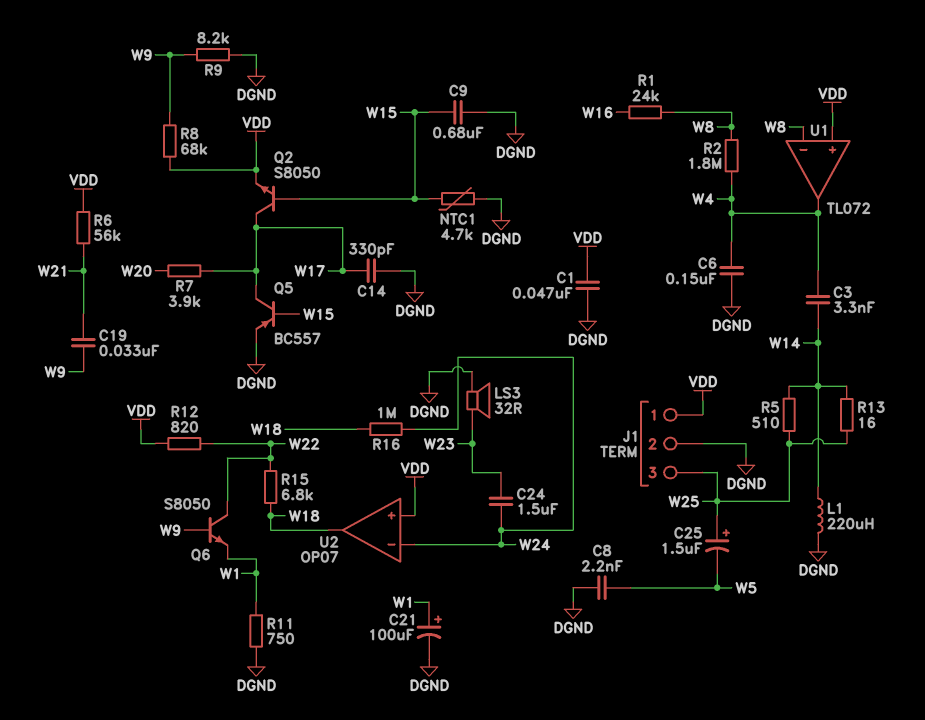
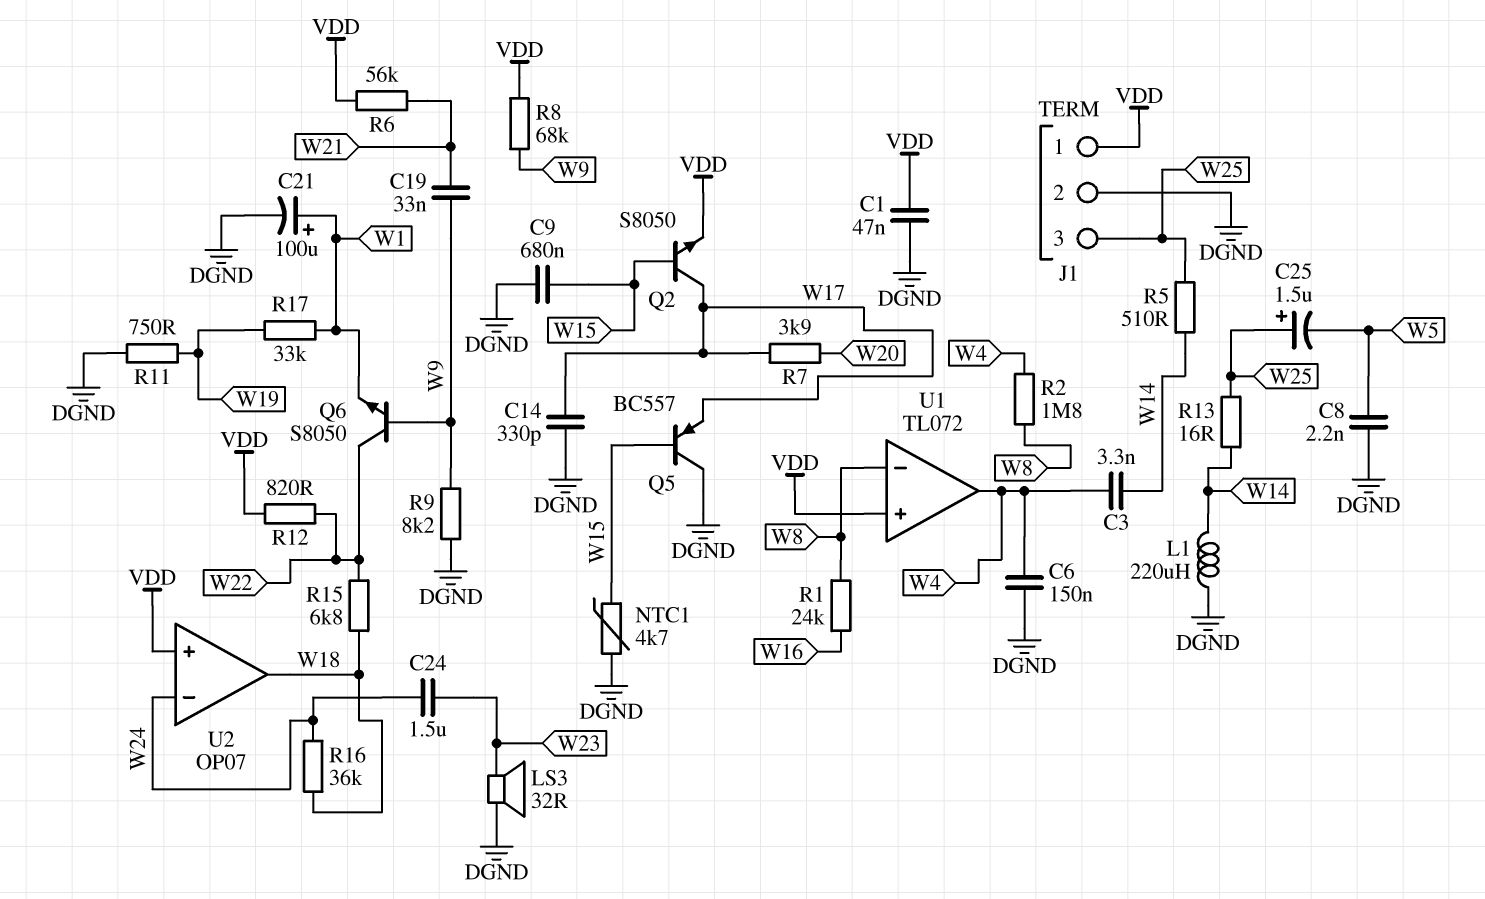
Q5: PNP BC557 (B W15, C W17, E DGND) -> PNP BC557 (B W15, C DGND, E W17)
R11: 750 (DGND, W1) -> 750 (DGND, W19)
R16: 1M (W18, W24) -> 36k (W18, W24)
R17: none -> 33k (W1, W19)

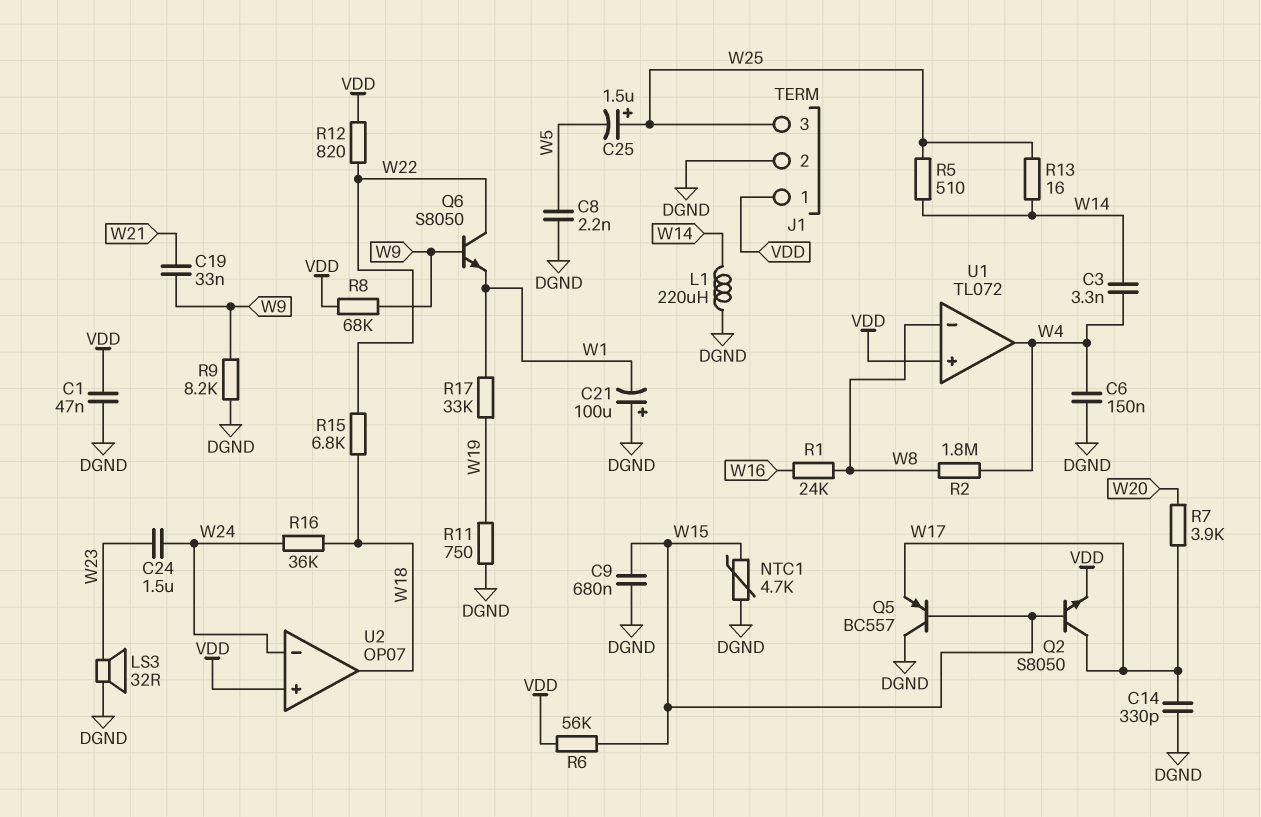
C21: 100uF (plus W1, minus DGND) -> 100uF (plus DGND, minus W1)
R6: 56k (VDD, W21) -> 56k (VDD, W15)

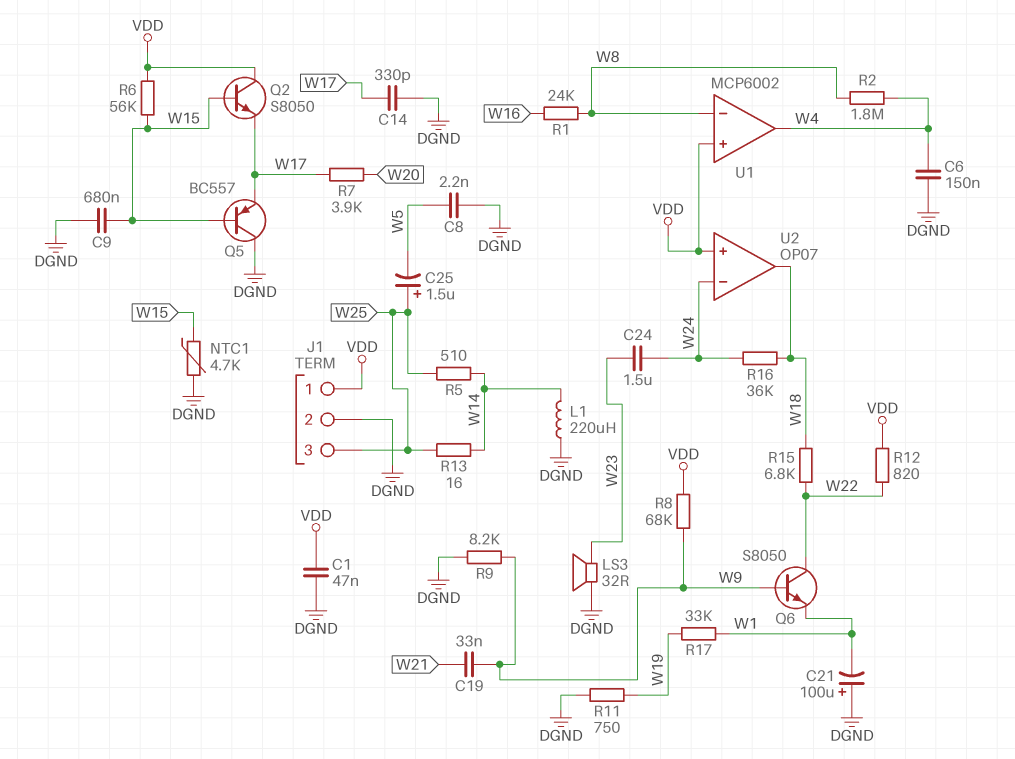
C3: 3.3nF (W4, W14) -> none
Q2: NPN S8050 (B W15, C W17, E VDD) -> NPN S8050 (B W15, C VDD, E W17)
U1: TL072 -> MCP6002

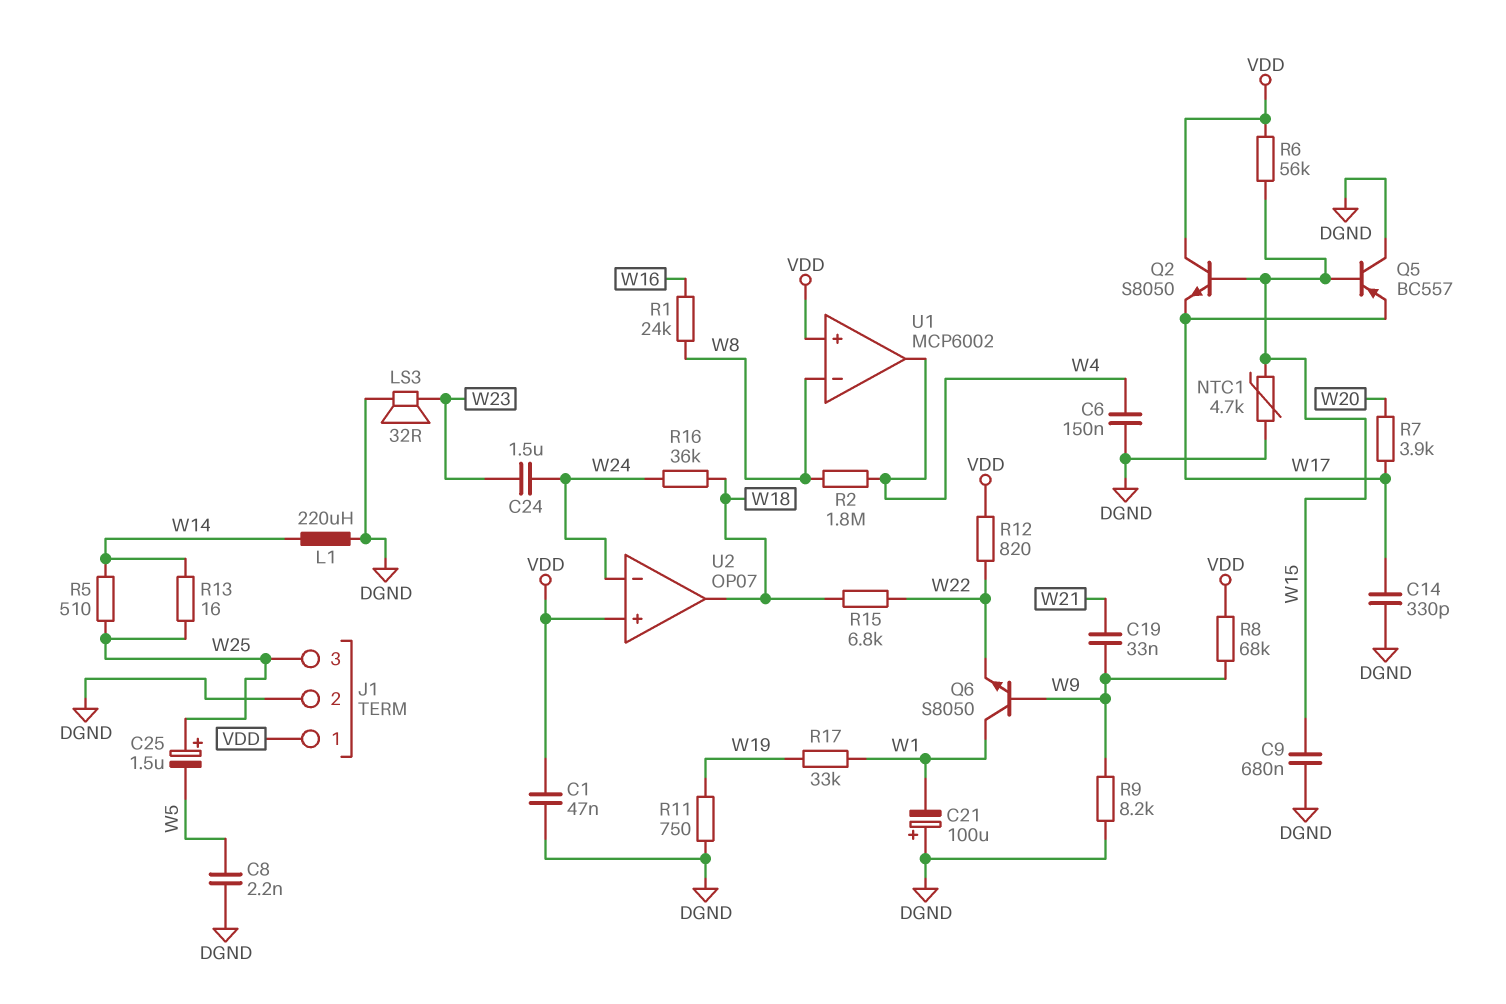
Q6: NPN S8050 (B W9, C W22, E W1) -> NPN S8050 (B W9, C W1, E W22)

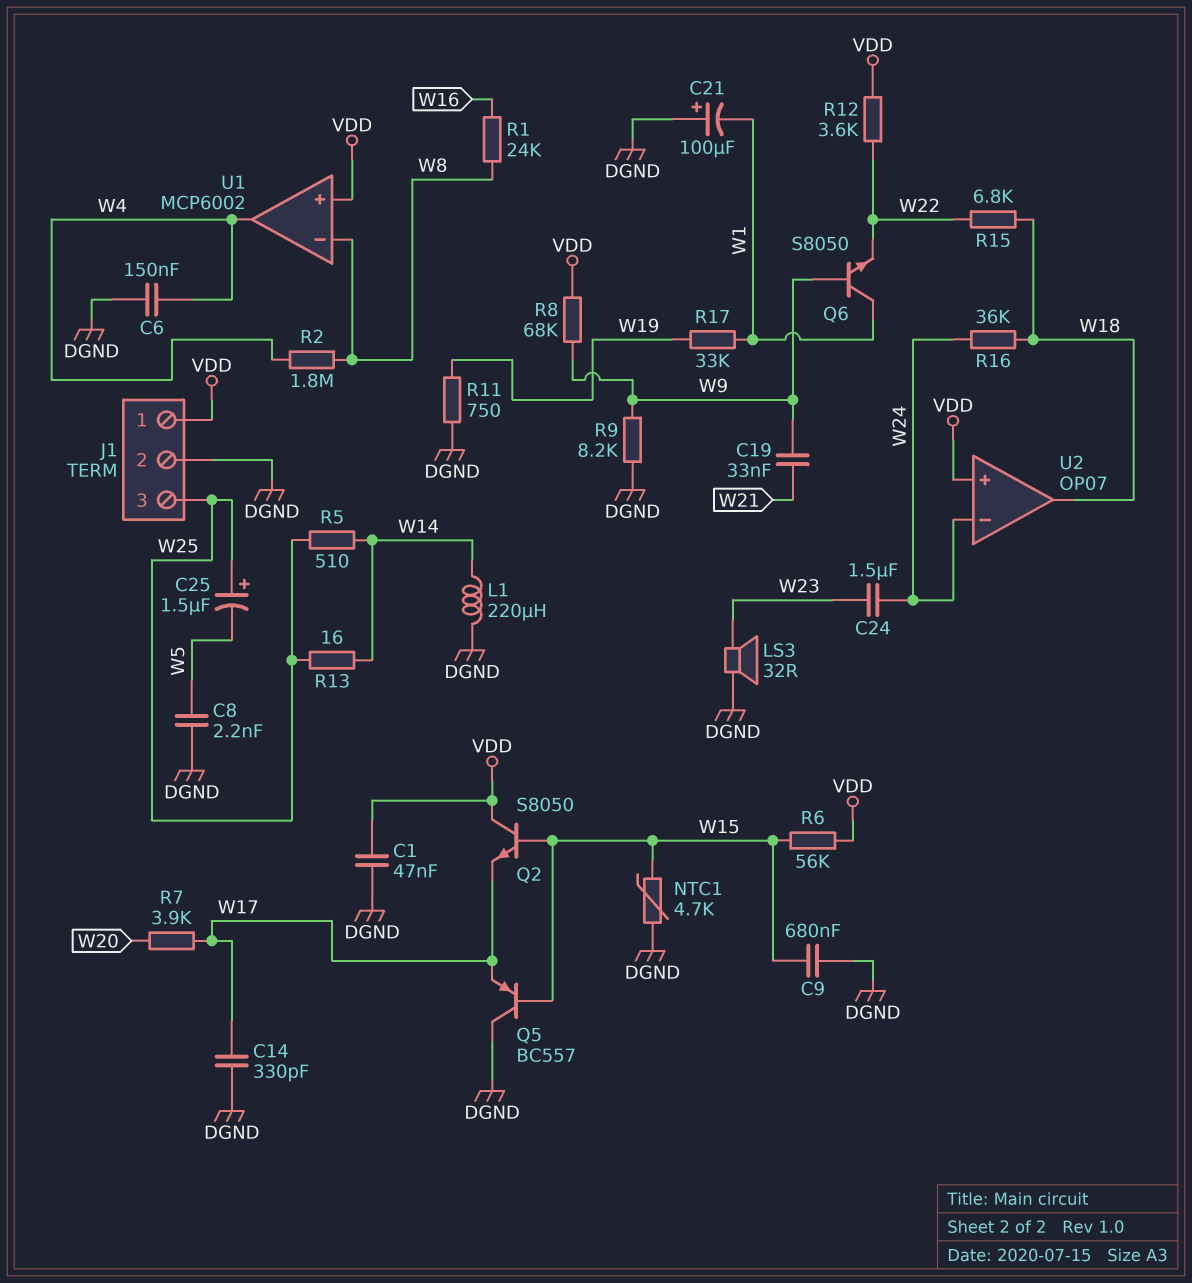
R12: 820 (VDD, W22) -> 3.6k (VDD, W22)

